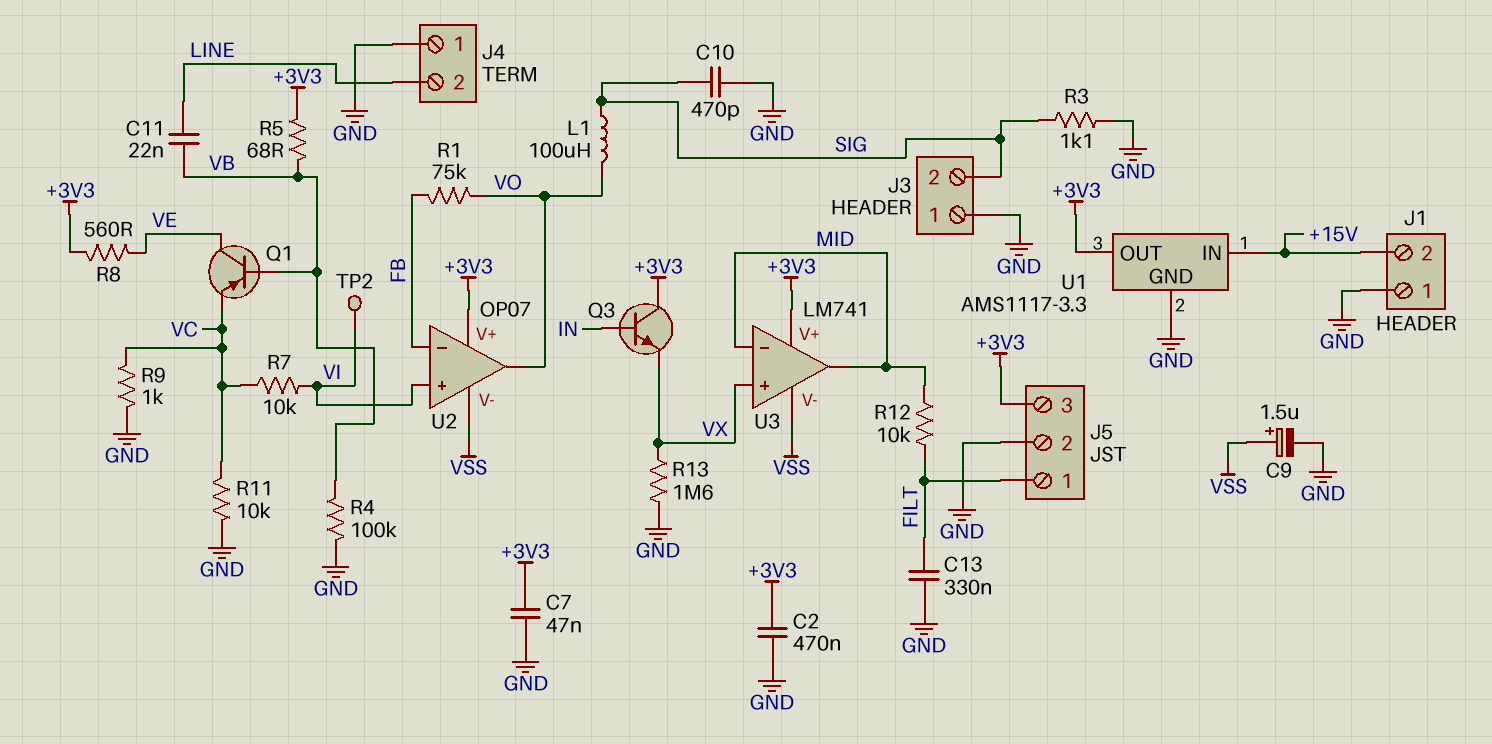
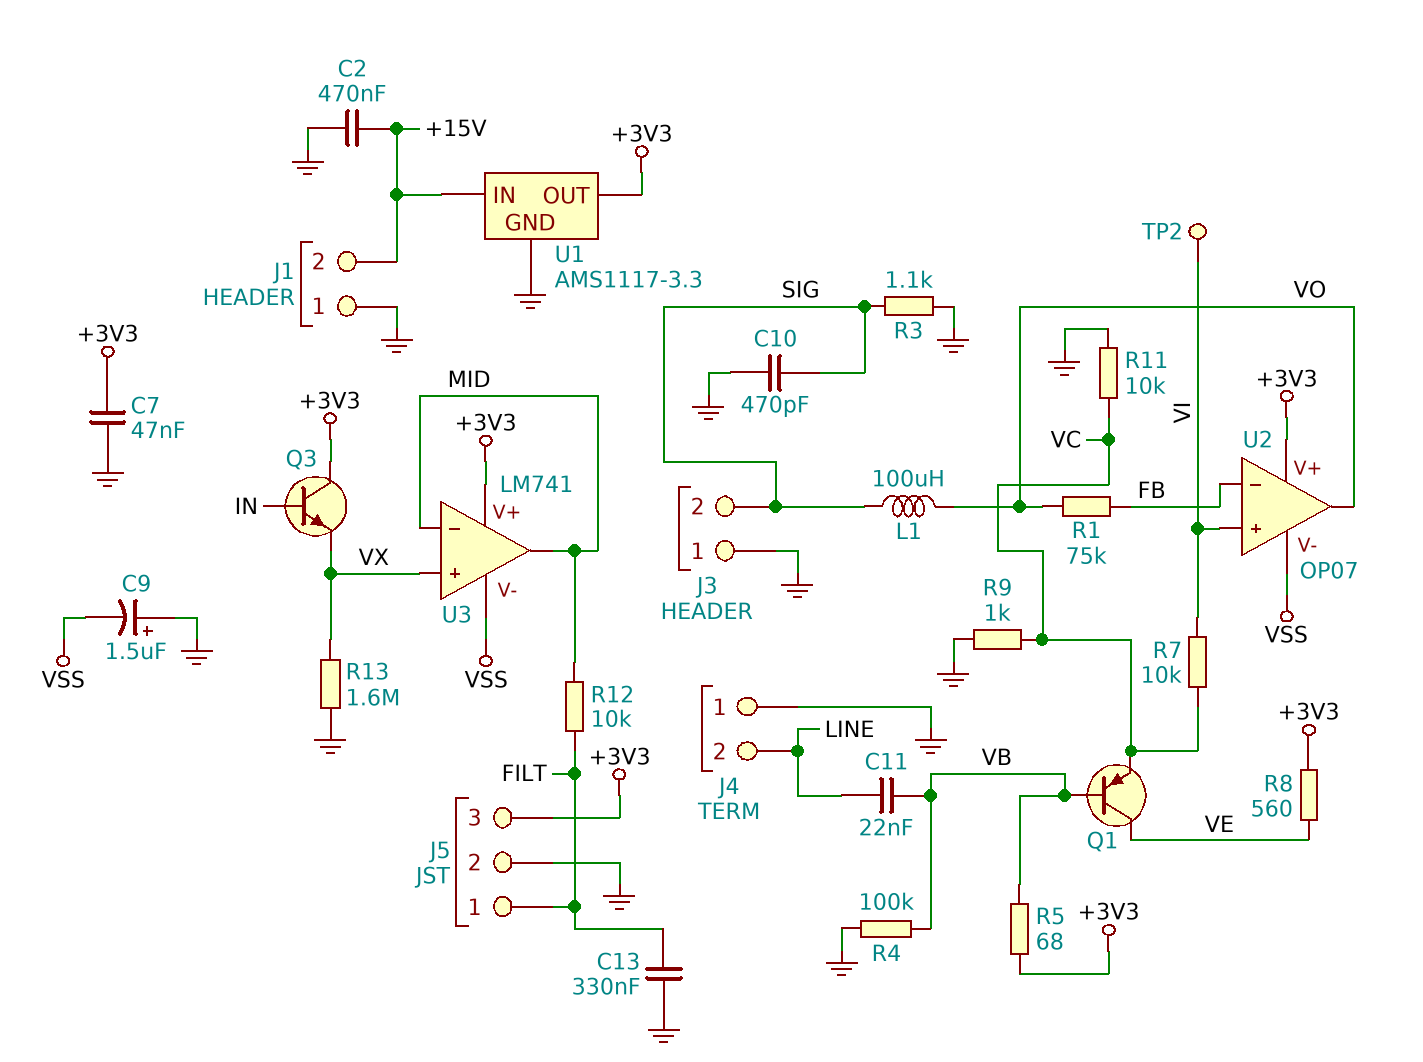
C2: 470nF (+3V3, GND) -> 470nF (+15V, GND)
C9: 1.5uF (plus VSS, minus GND) -> 1.5uF (plus GND, minus VSS)

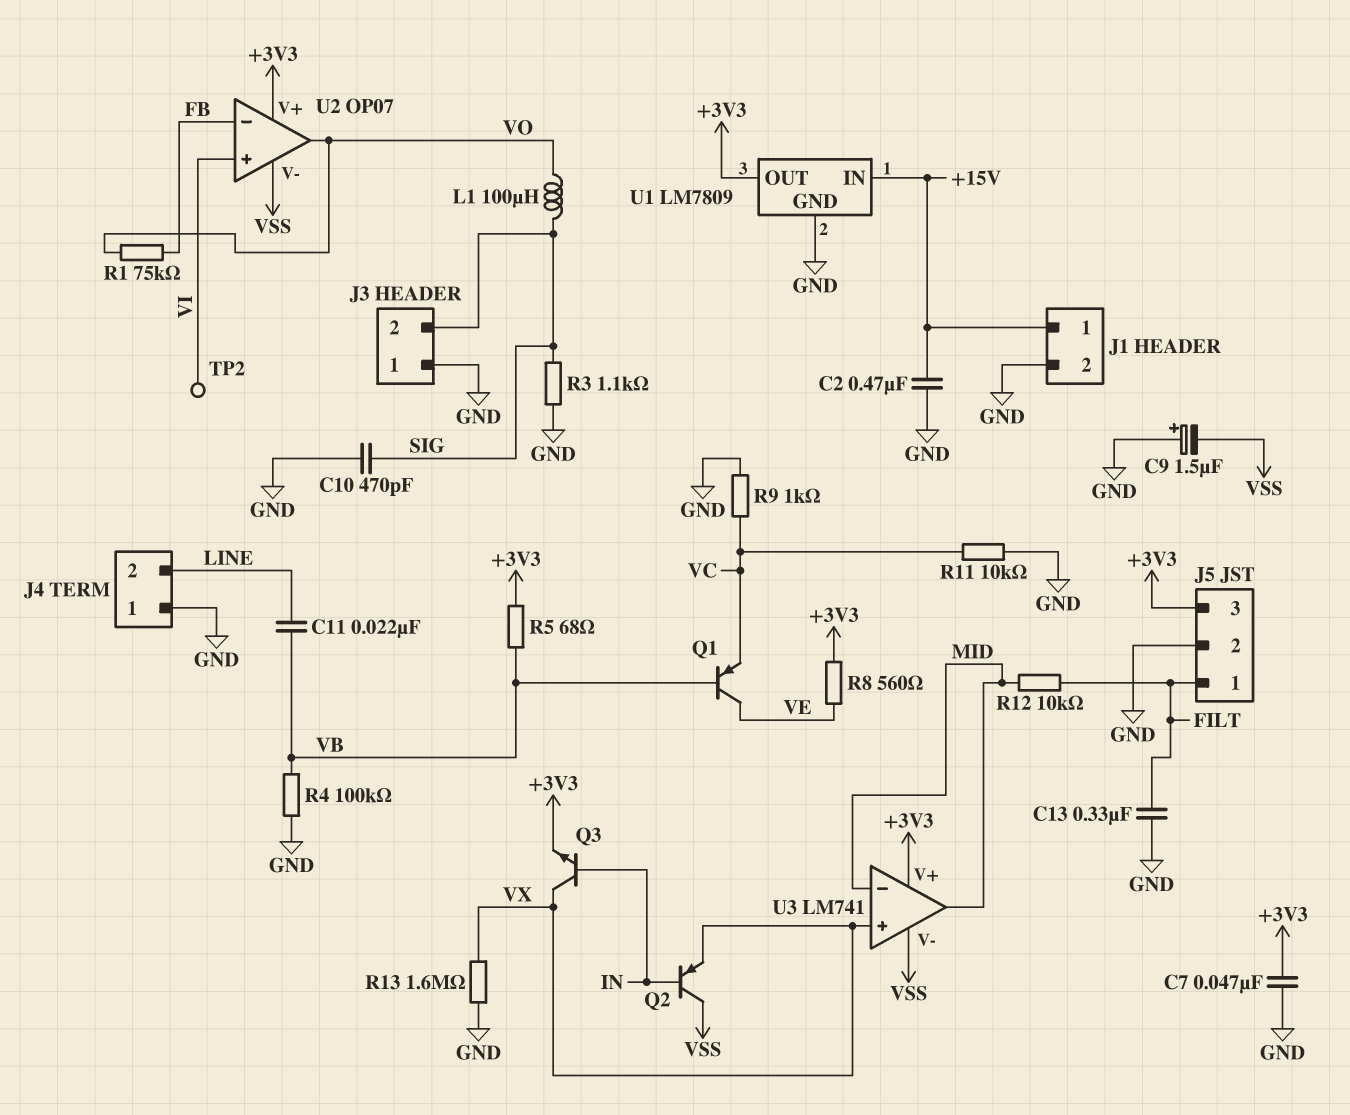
J1 pin 1: GND -> +15V
J1 pin 2: +15V -> GND
Q2: none -> PNP (B IN, C VSS, E VX)
Q3: NPN (B IN, C +3V3, E VX) -> NPN (B IN, C VX, E +3V3)
R7: 10k (VC, VI) -> none
U1: AMS1117-3.3 -> LM7809

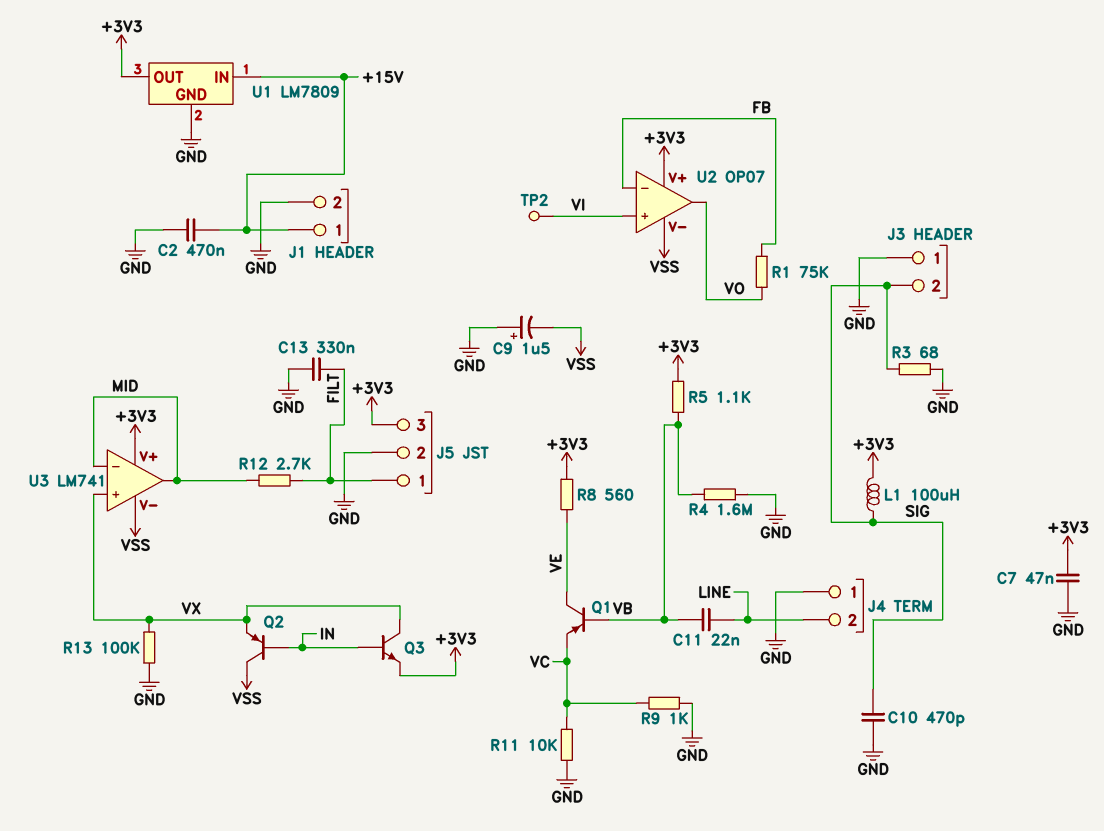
L1: 100uH (SIG, VO) -> 100uH (+3V3, SIG)
R3: 1.1k (GND, SIG) -> 68 (GND, SIG)
R4: 100k (GND, VB) -> 1.6M (GND, VB)
R5: 68 (+3V3, VB) -> 1.1k (+3V3, VB)
R12: 10k (FILT, MID) -> 2.7k (FILT, MID)
R13: 1.6M (GND, VX) -> 100k (GND, VX)

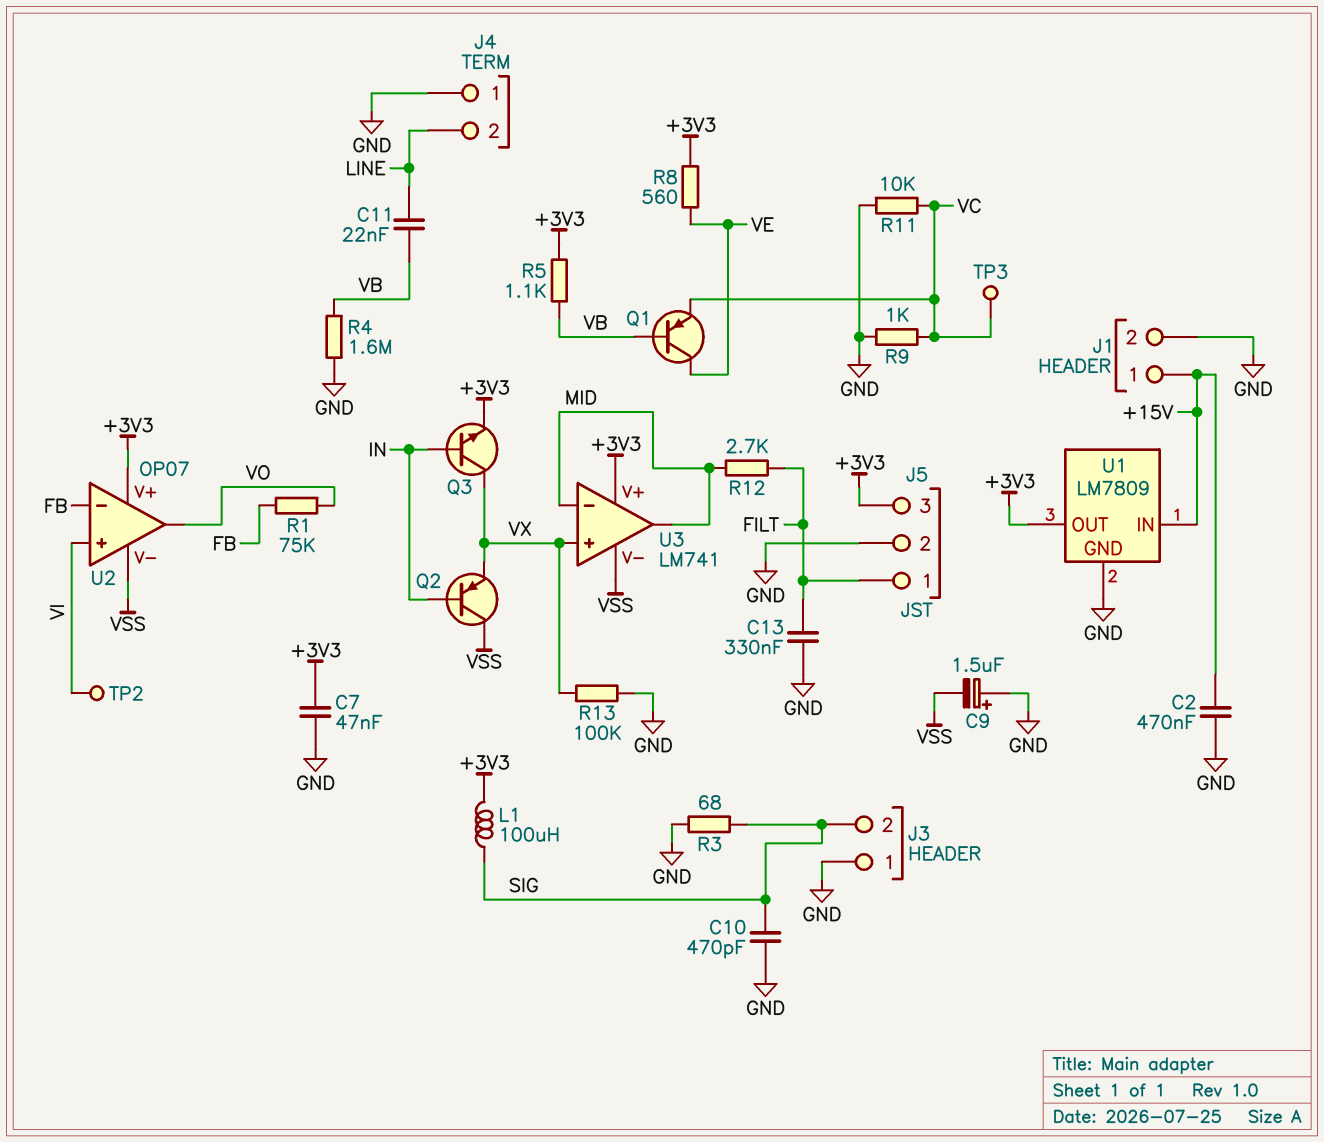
TP3: none -> test point (VC)

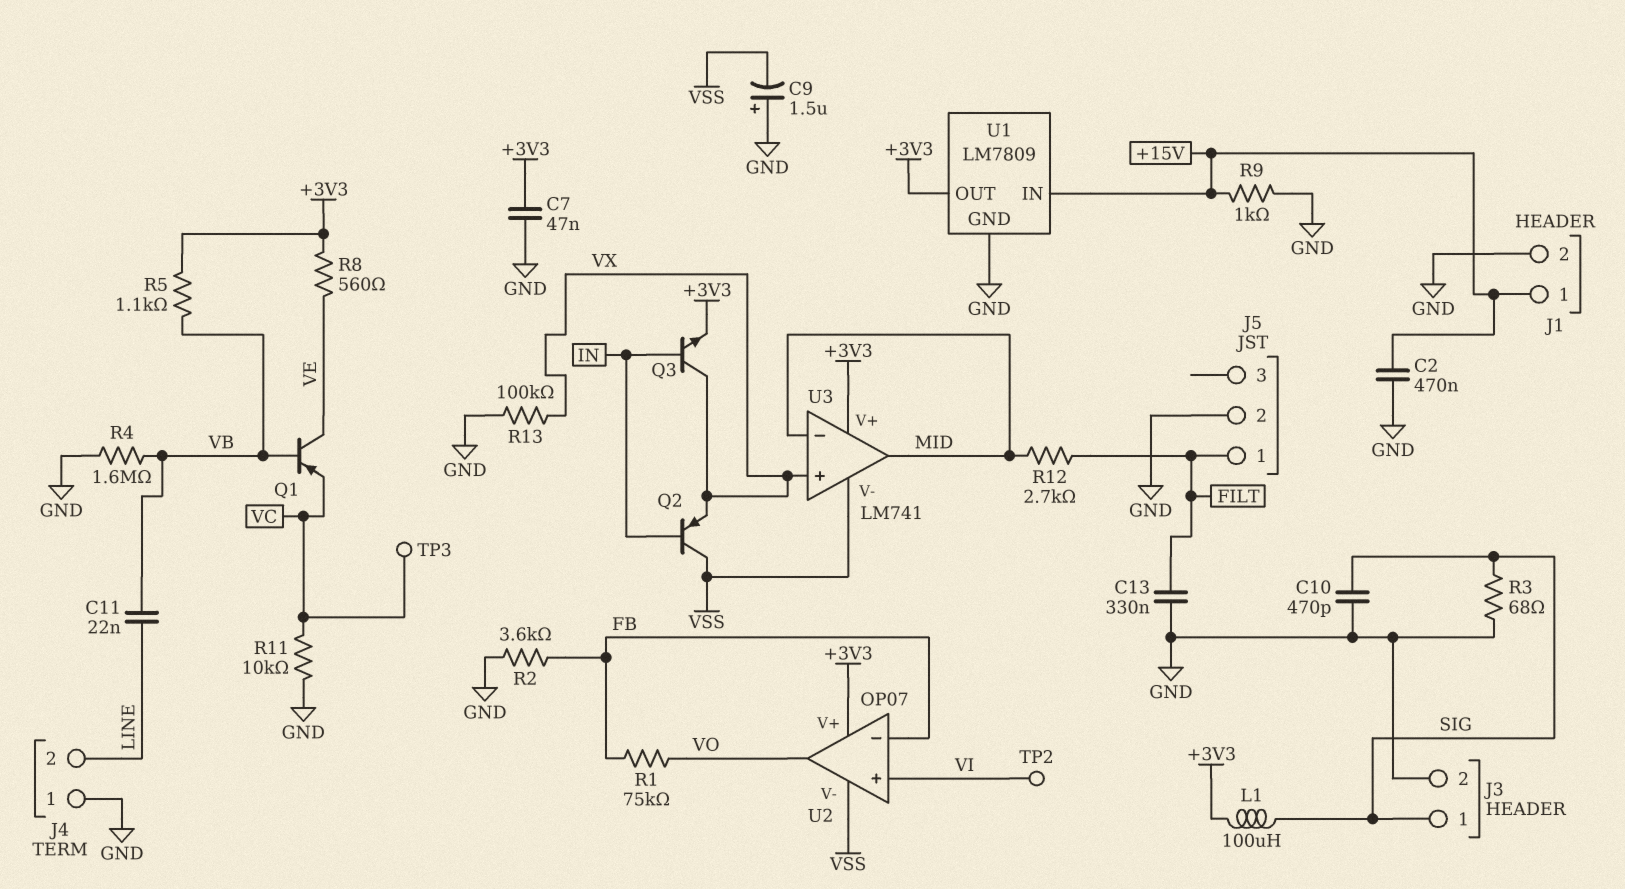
J3 pin 1: GND -> SIG
J3 pin 2: SIG -> GND
J5 pin 3: +3V3 -> none
R2: none -> 3.6k (FB, GND)
R9: 1k (GND, VC) -> 1k (+15V, GND)

